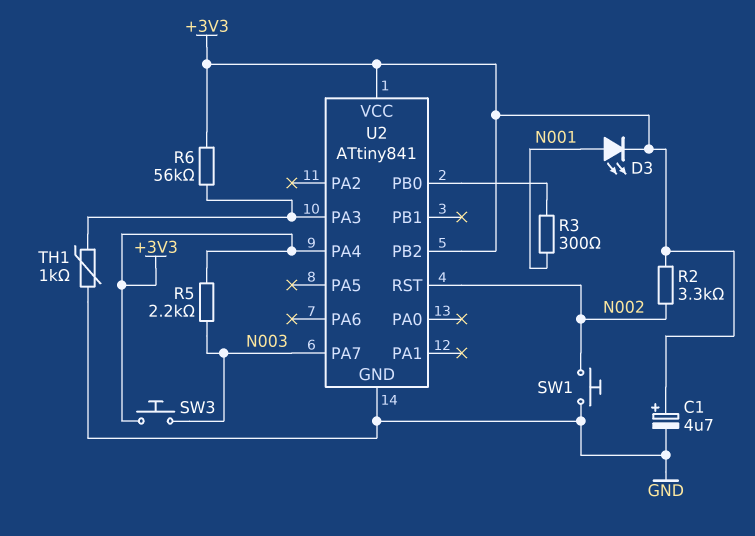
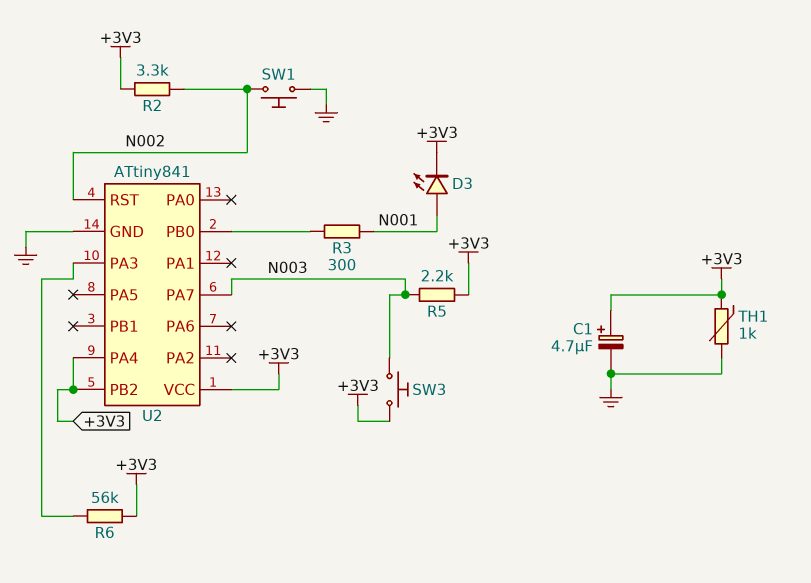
TH1: 1k (GND, U2/PA3) -> 1k (+3V3, GND)

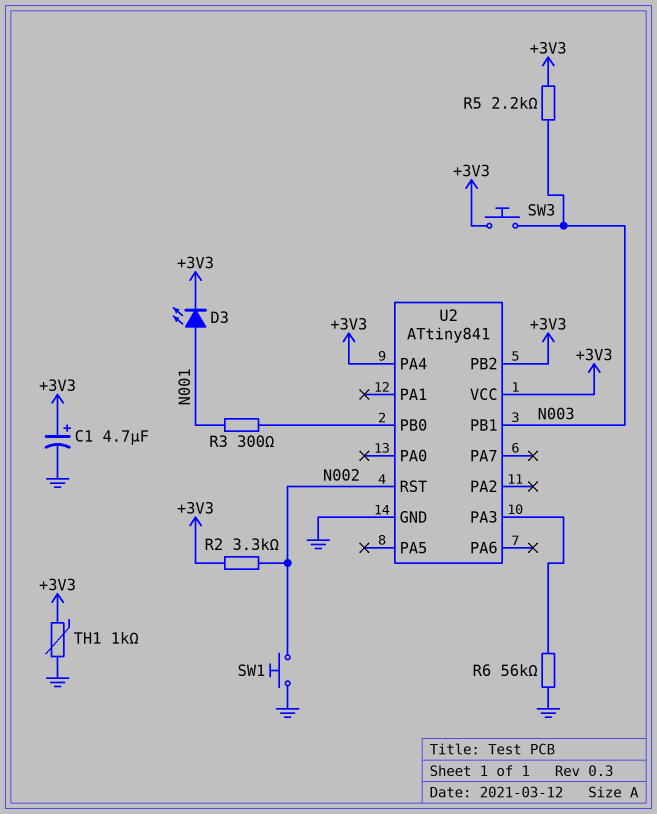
R6: 56k (+3V3, U2/PA3) -> 56k (GND, U2/PA3)
U2 pin PA7: N003 -> none
U2 pin PB1: none -> N003

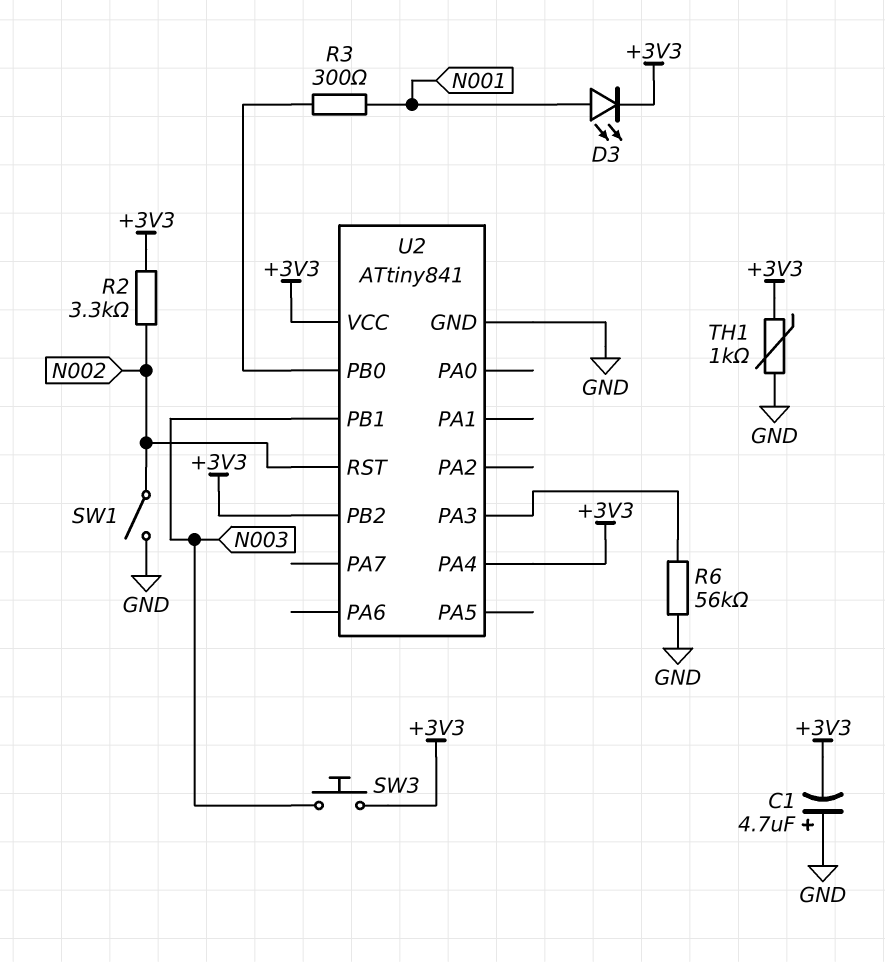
C1: 4.7uF (plus +3V3, minus GND) -> 4.7uF (plus GND, minus +3V3)
R5: 2.2k (+3V3, N003) -> none
SW1: button (GND, N002) -> switch (GND, N002)

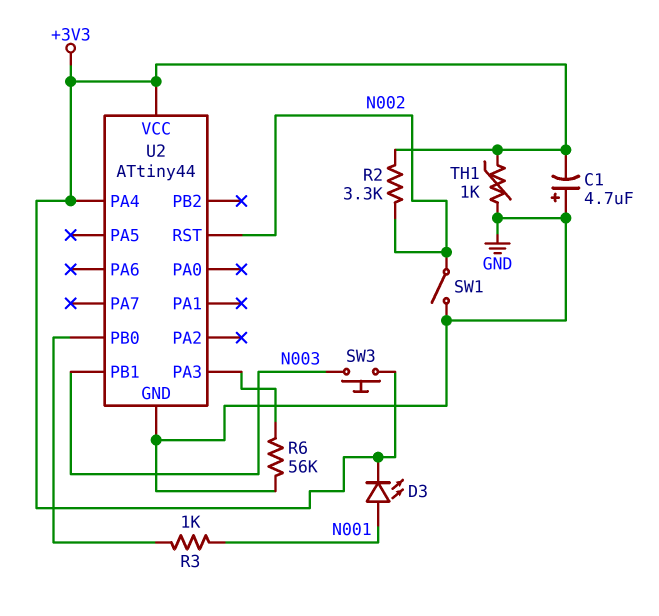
R3: 300 (N001, U2/PB0) -> 1k (N001, U2/PB0)
U2: ATtiny841 -> ATtiny44
U2 pin PB2: +3V3 -> none

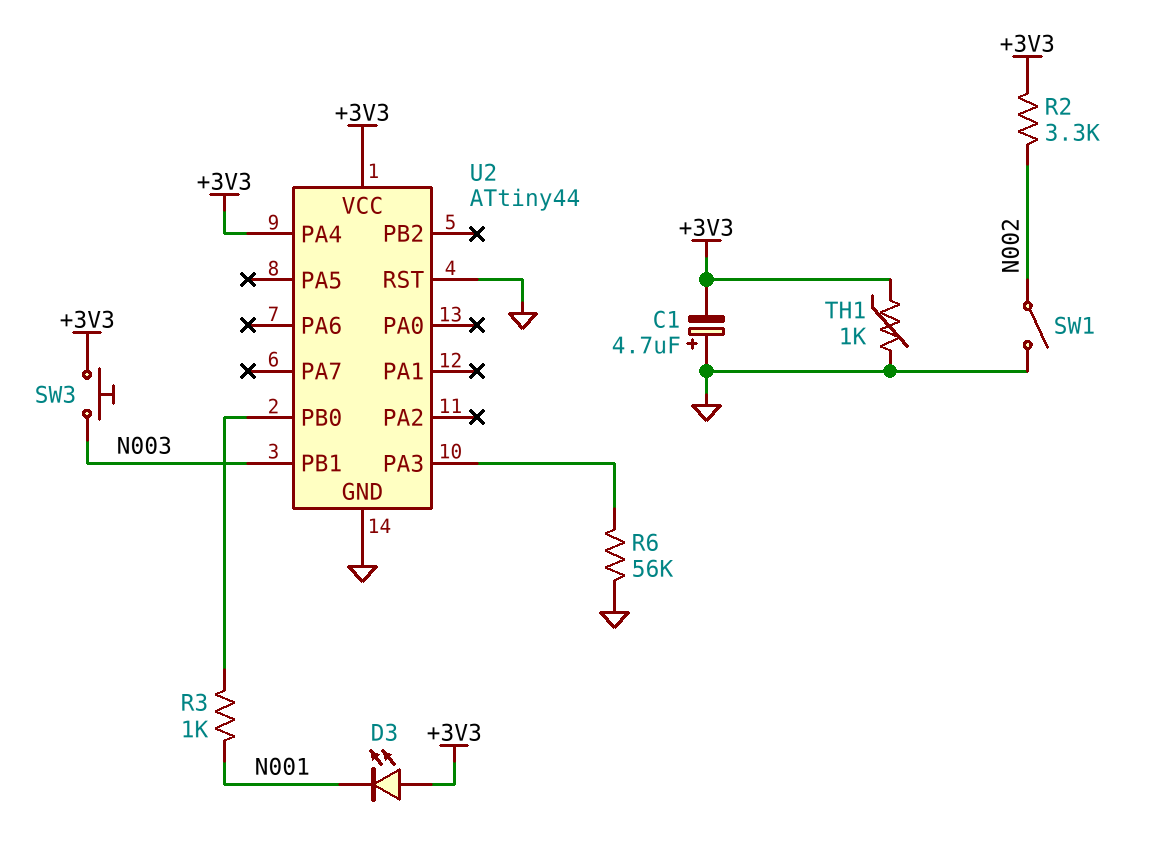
D3: LED (A N001, K +3V3) -> LED (A +3V3, K N001)
U2 pin RST: N002 -> GND

